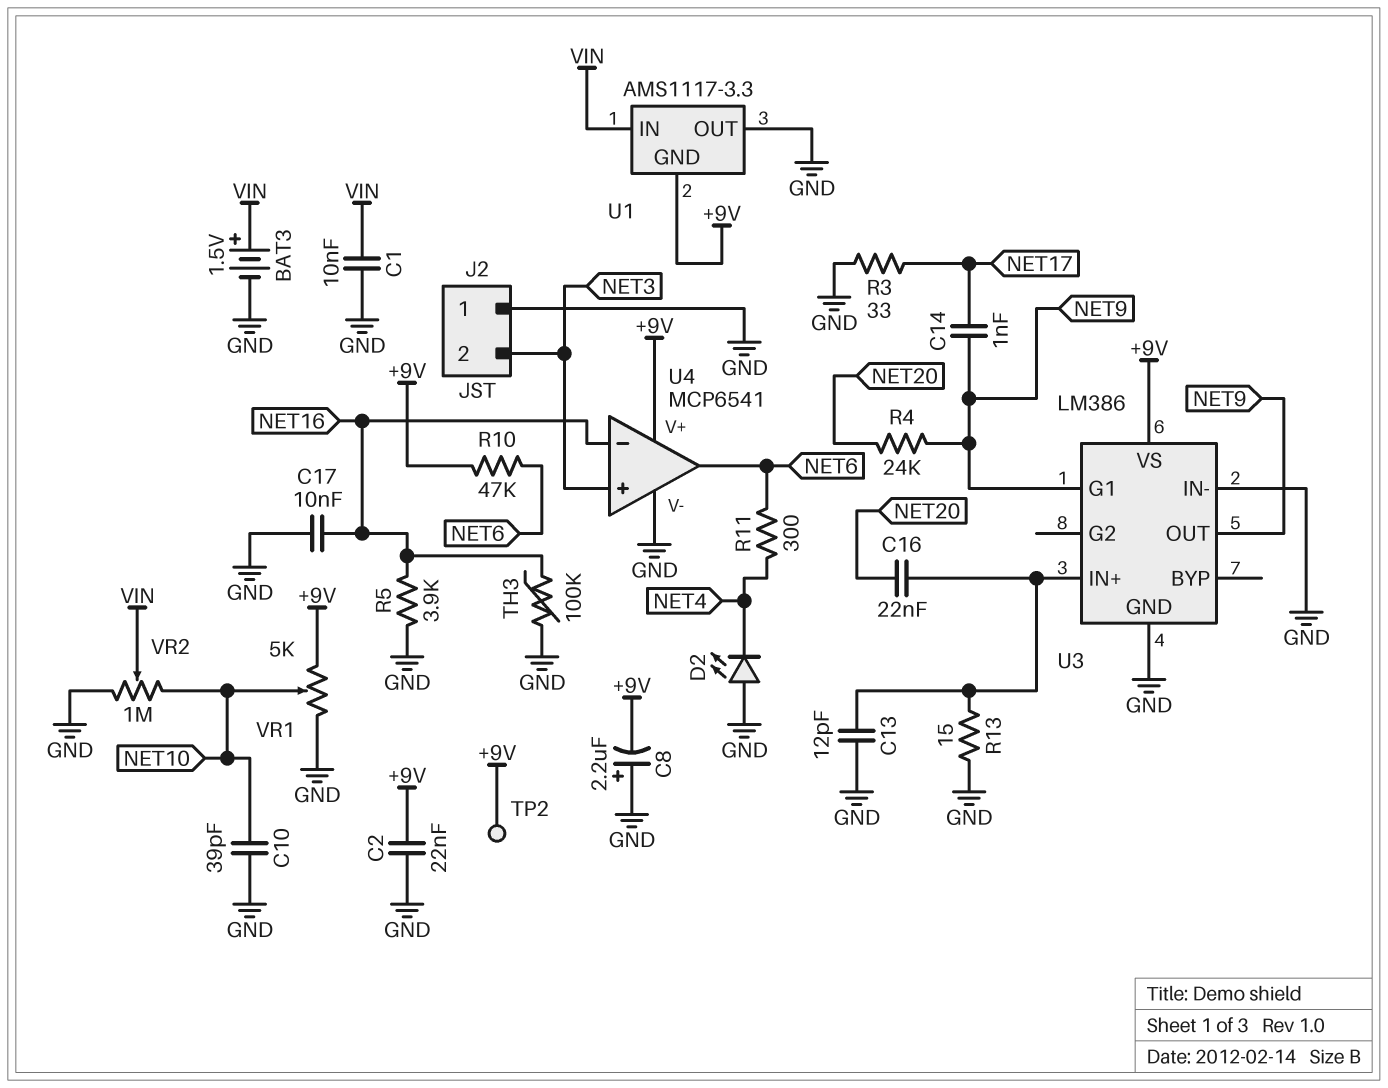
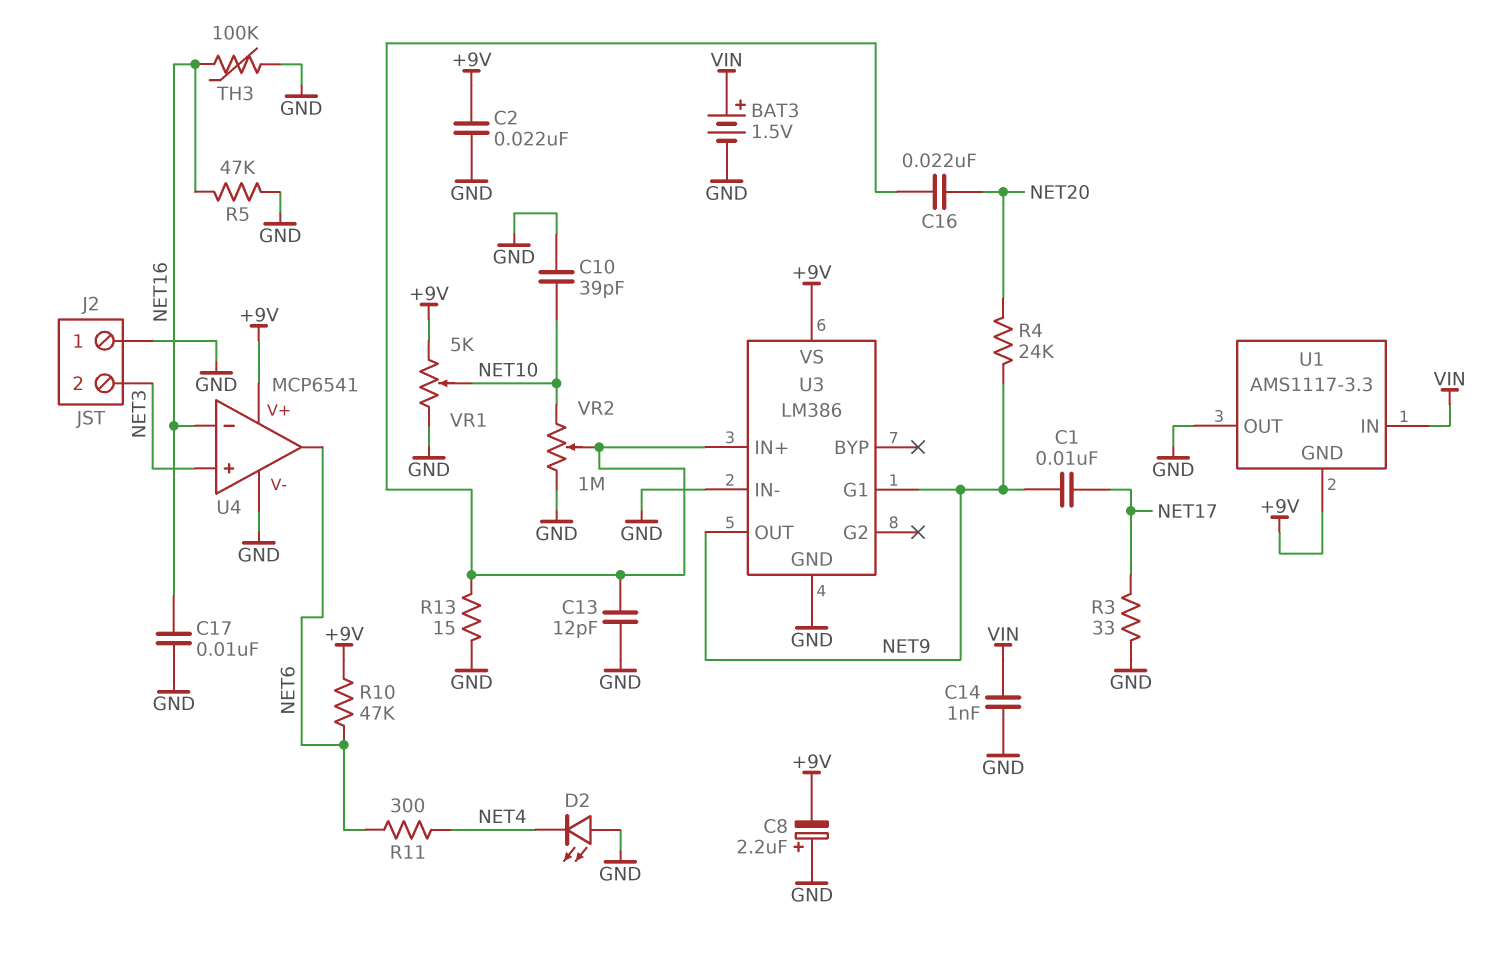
C1: 10nF (GND, VIN) -> 10nF (NET9, NET17)
C14: 1nF (NET9, NET17) -> 1nF (GND, VIN)
R5: 3.9k (GND, NET16) -> 47k (GND, NET16)
TP2: test point (+9V) -> none
VR2: 1M (GND, NET10, wiper VIN) -> 1M (GND, NET10, wiper U3/IN+)

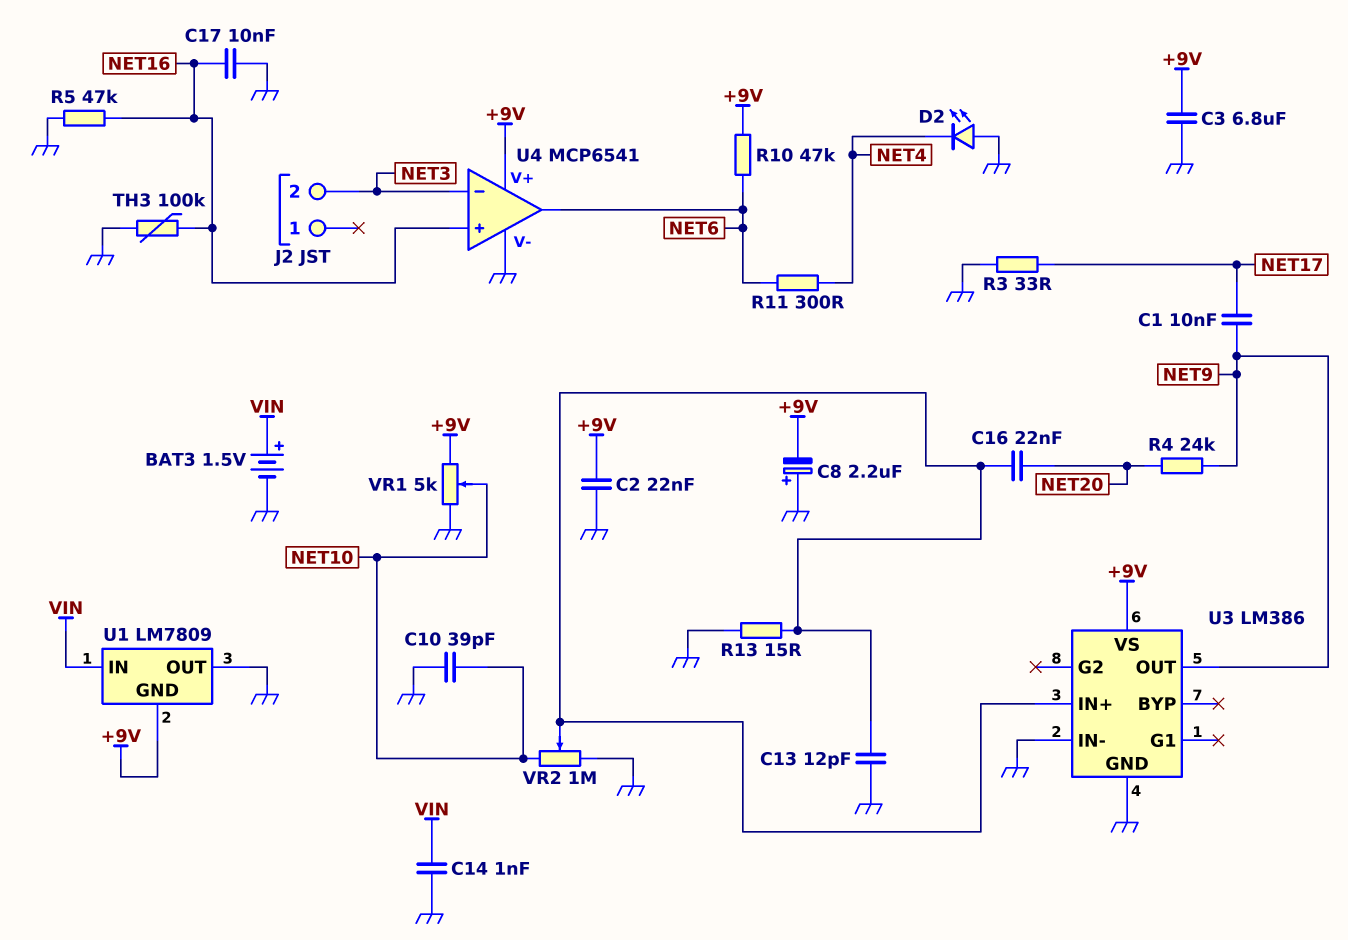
C3: none -> 6.8uF (+9V, GND)
J2 pin 1: GND -> none
U1: AMS1117-3.3 -> LM7809
U3 pin G1: NET9 -> none
U4 pin in+: NET3 -> NET16
U4 pin in-: NET16 -> NET3

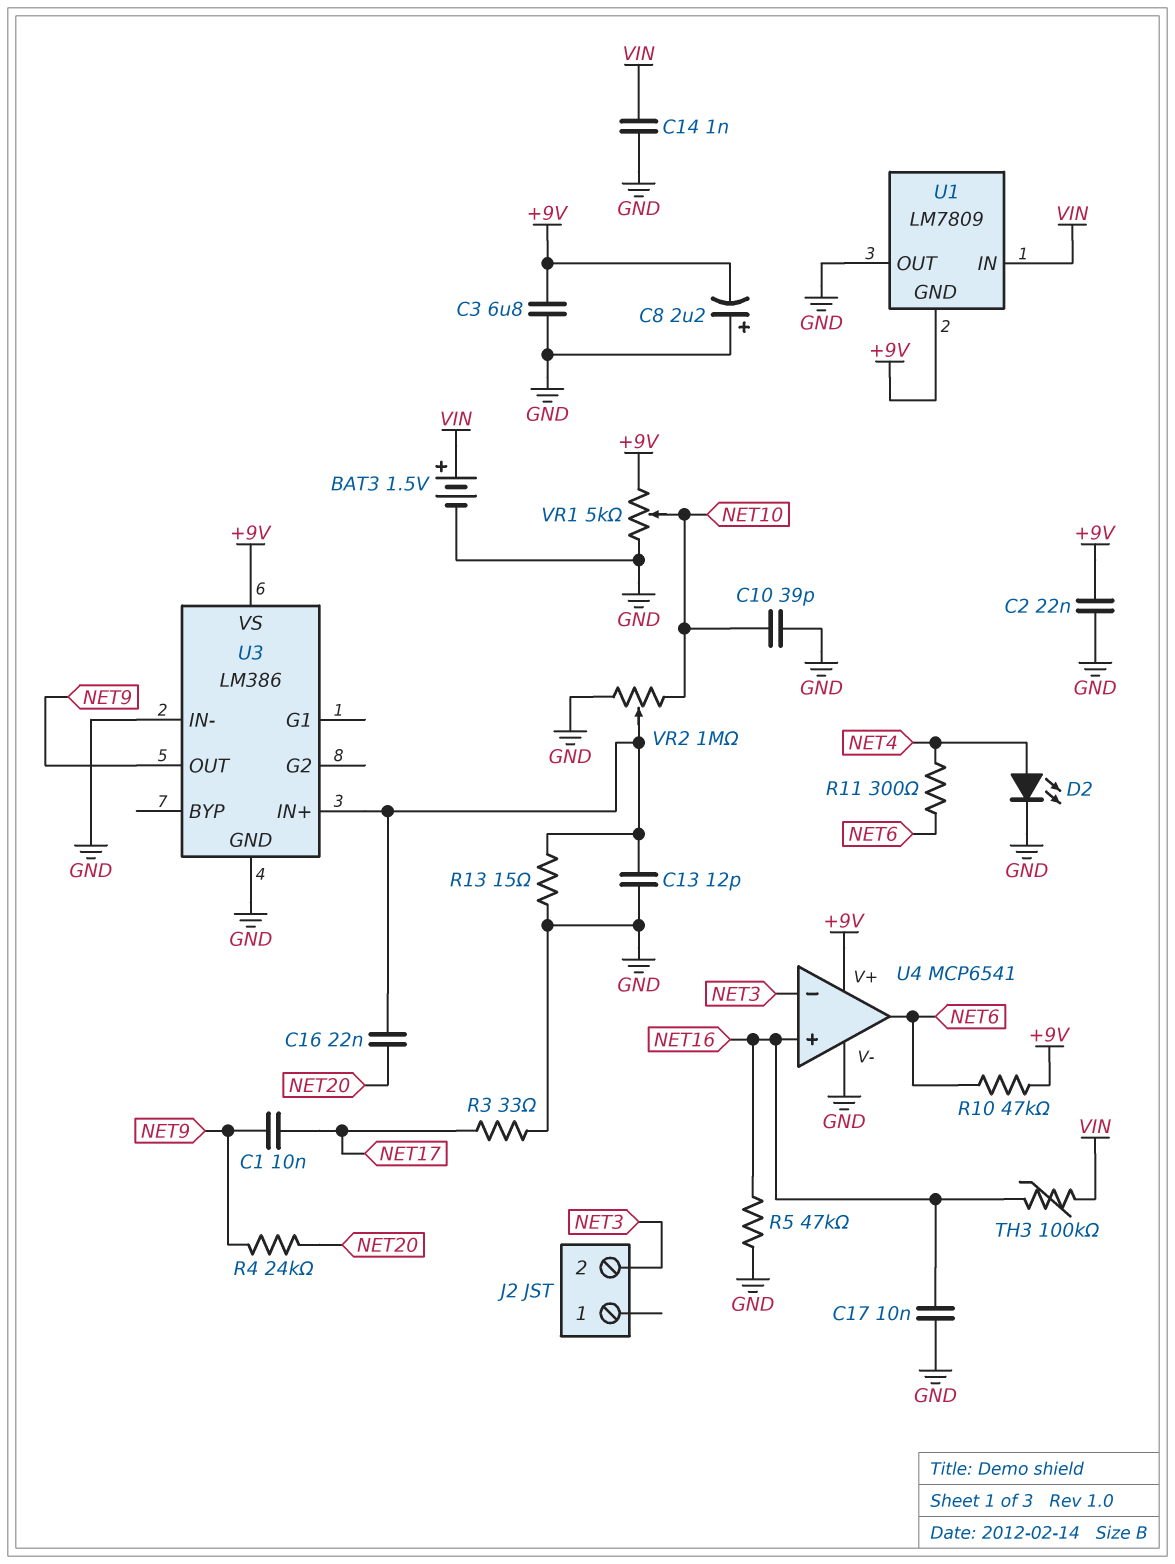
D2: LED (A GND, K NET4) -> LED (A NET4, K GND)
TH3: 100k (GND, NET16) -> 100k (NET16, VIN)

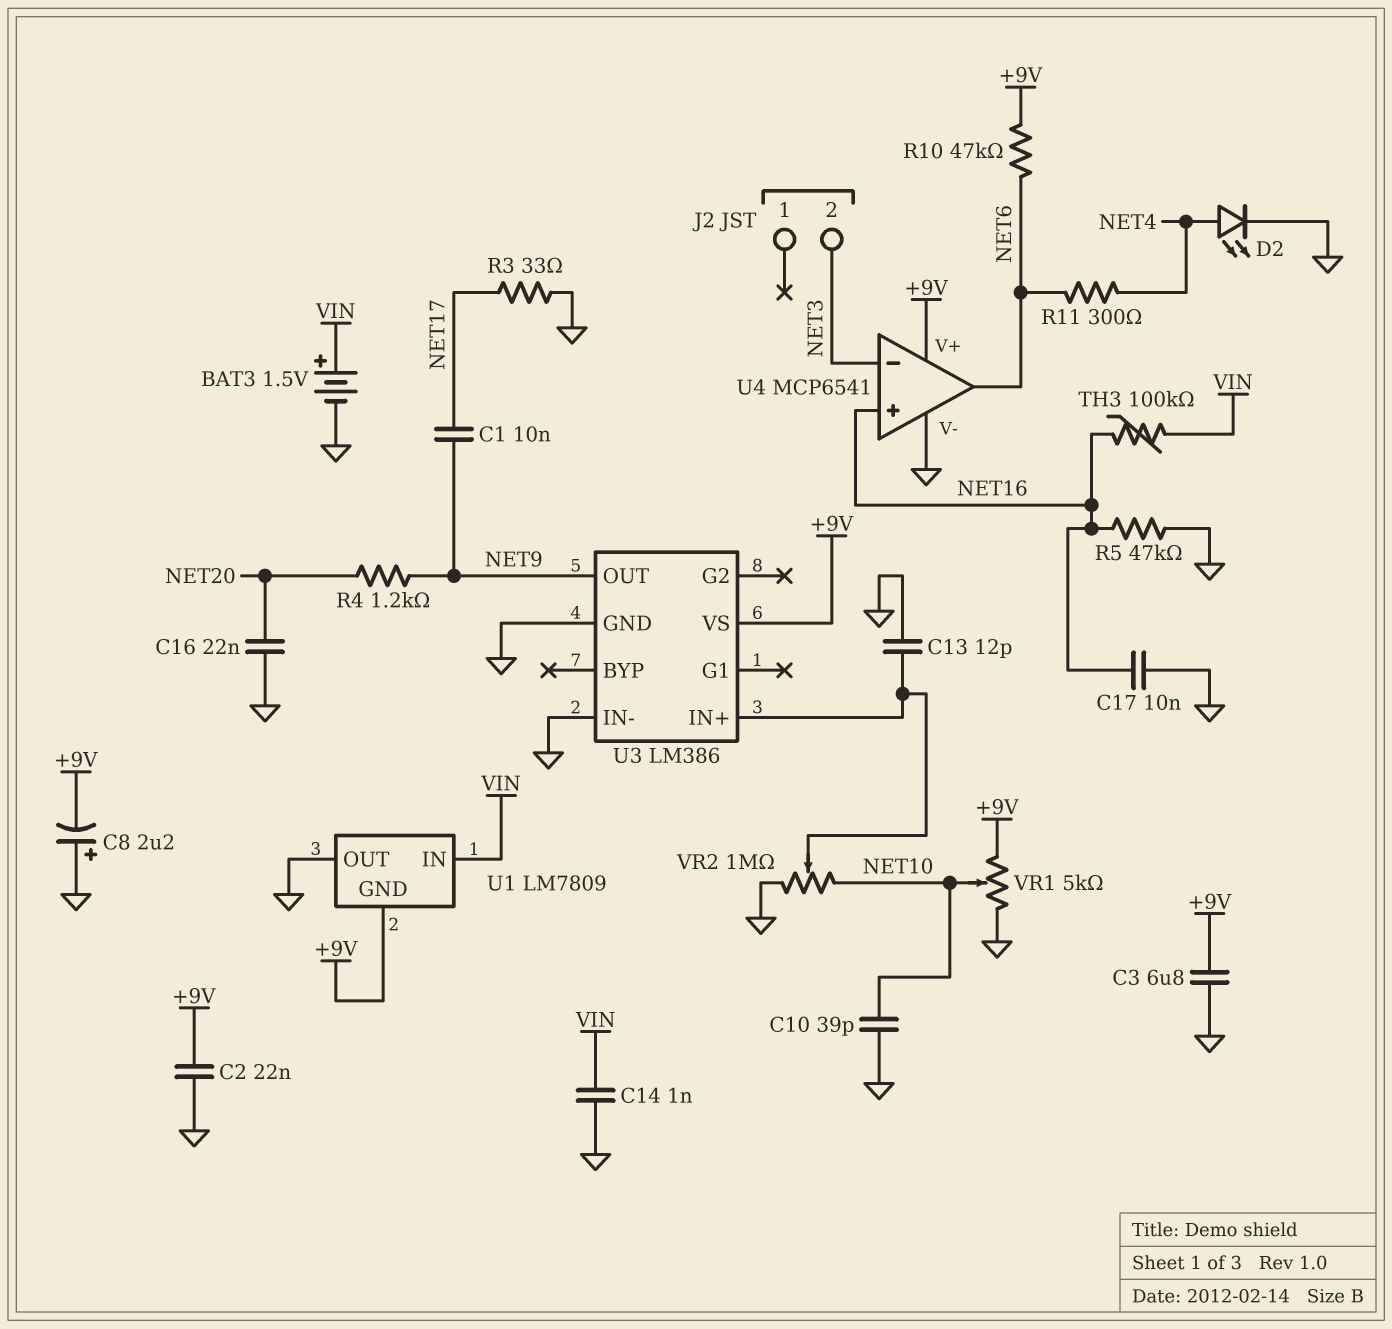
C16: 22nF (NET20, U3/IN+) -> 22nF (GND, NET20)
R4: 24k (NET9, NET20) -> 1.2k (NET9, NET20)
R13: 15 (GND, U3/IN+) -> none

